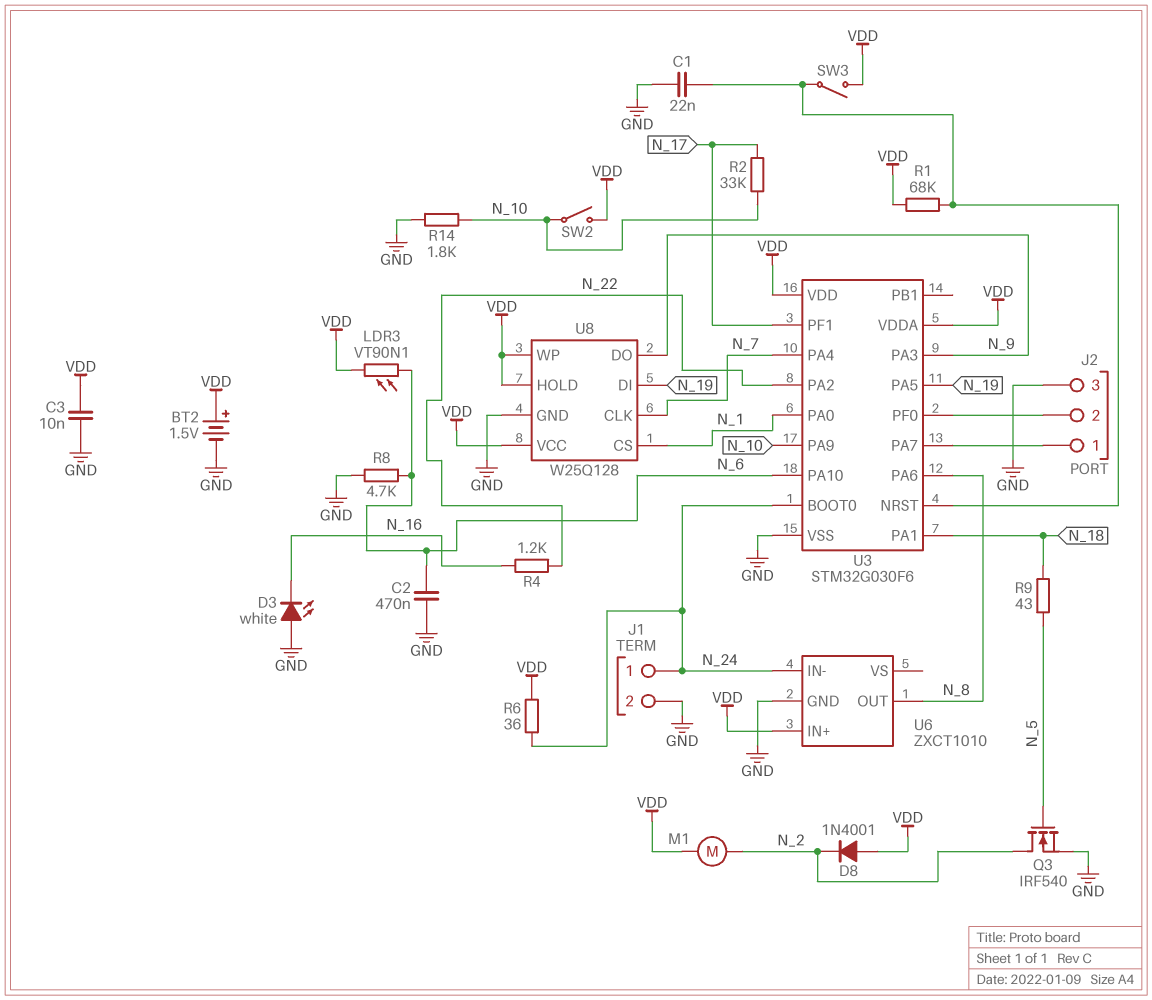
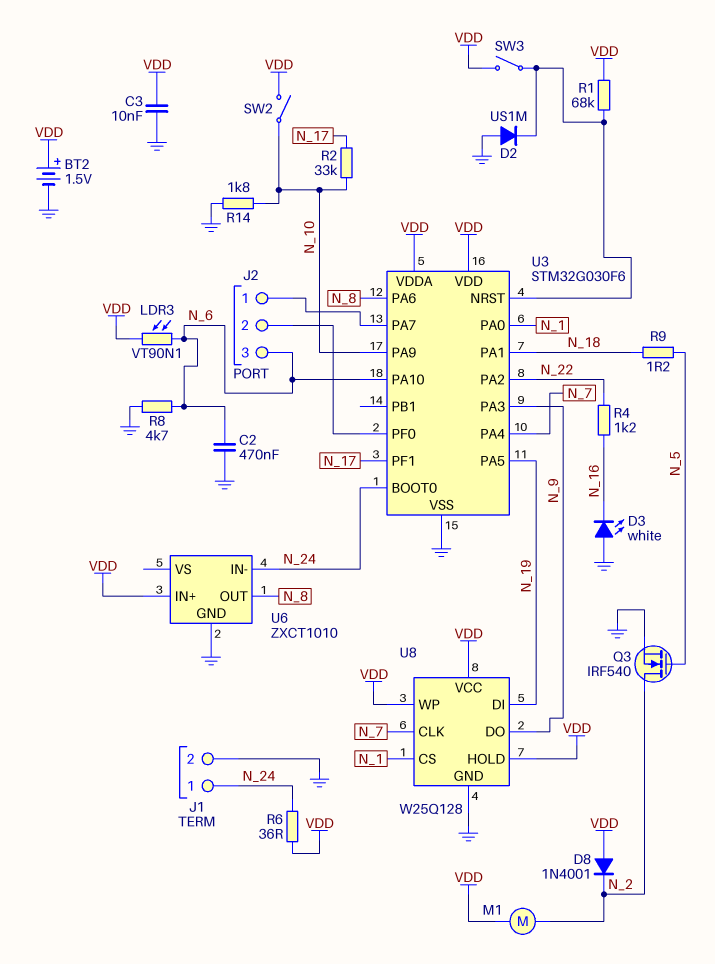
C1: 22nF (GND, U3/NRST) -> none
D2: none -> diode US1M (A GND, K U3/NRST)
J2 pin 3: GND -> N_6
R9: 43 (N_5, N_18) -> 1.2 (N_5, N_18)

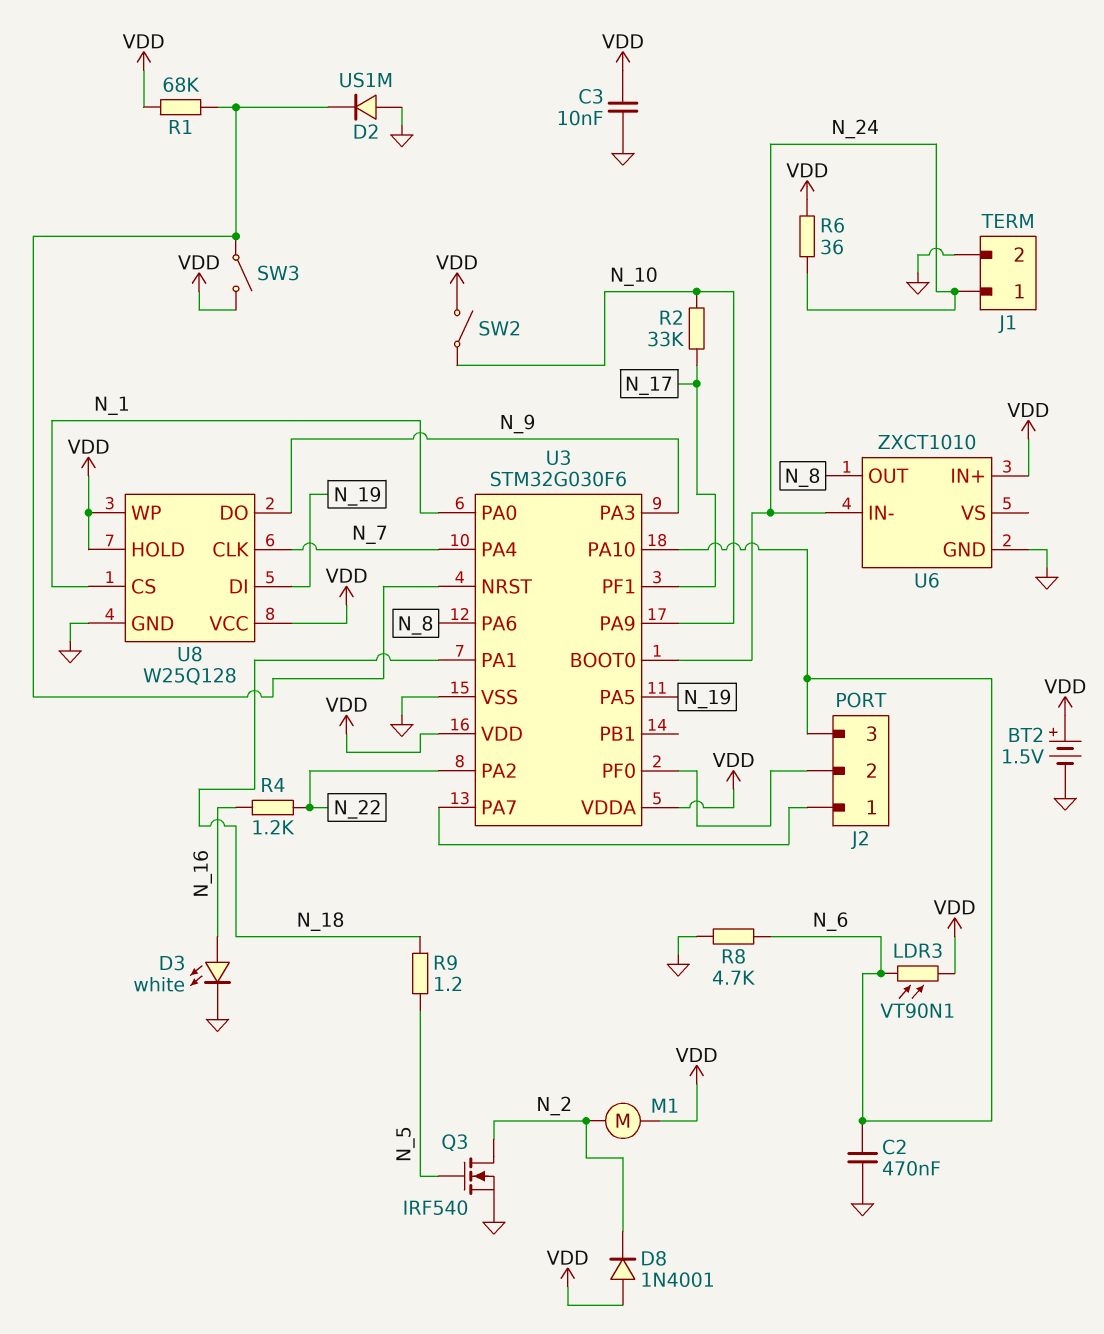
D3: LED white (A GND, K N_16) -> LED white (A N_16, K GND)
R14: 1.8k (GND, N_10) -> none

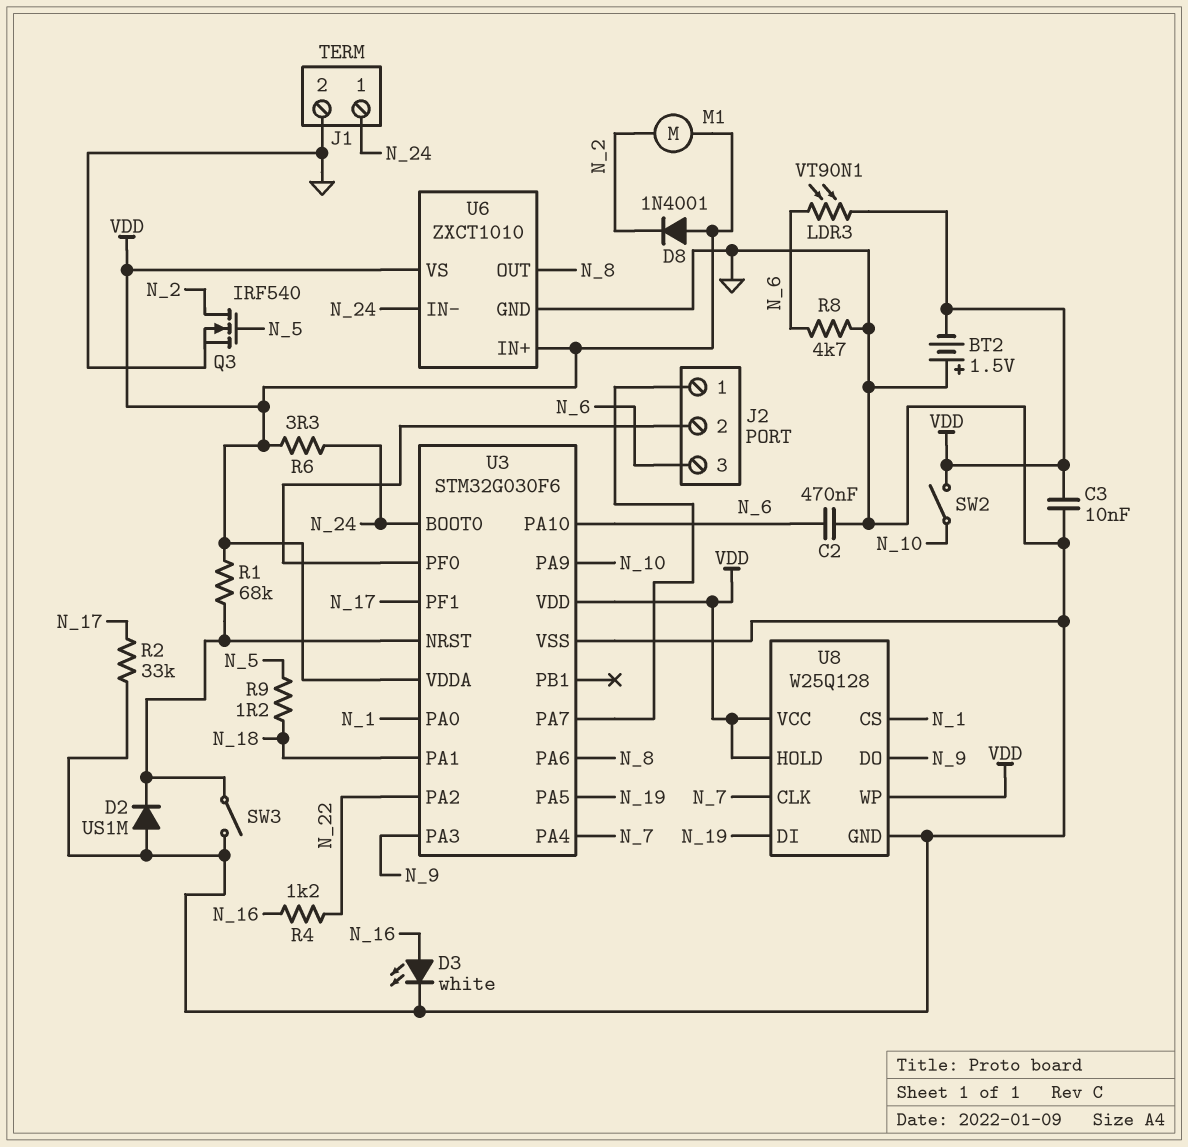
BT2: 1.5V (plus VDD, minus GND) -> 1.5V (plus GND, minus VDD)
R2: 33k (N_10, N_17) -> 33k (GND, N_17)
R6: 36 (N_24, VDD) -> 3.3 (N_24, VDD)
SW3: switch (U3/NRST, VDD) -> switch (GND, U3/NRST)
U6 pin VS: none -> VDD

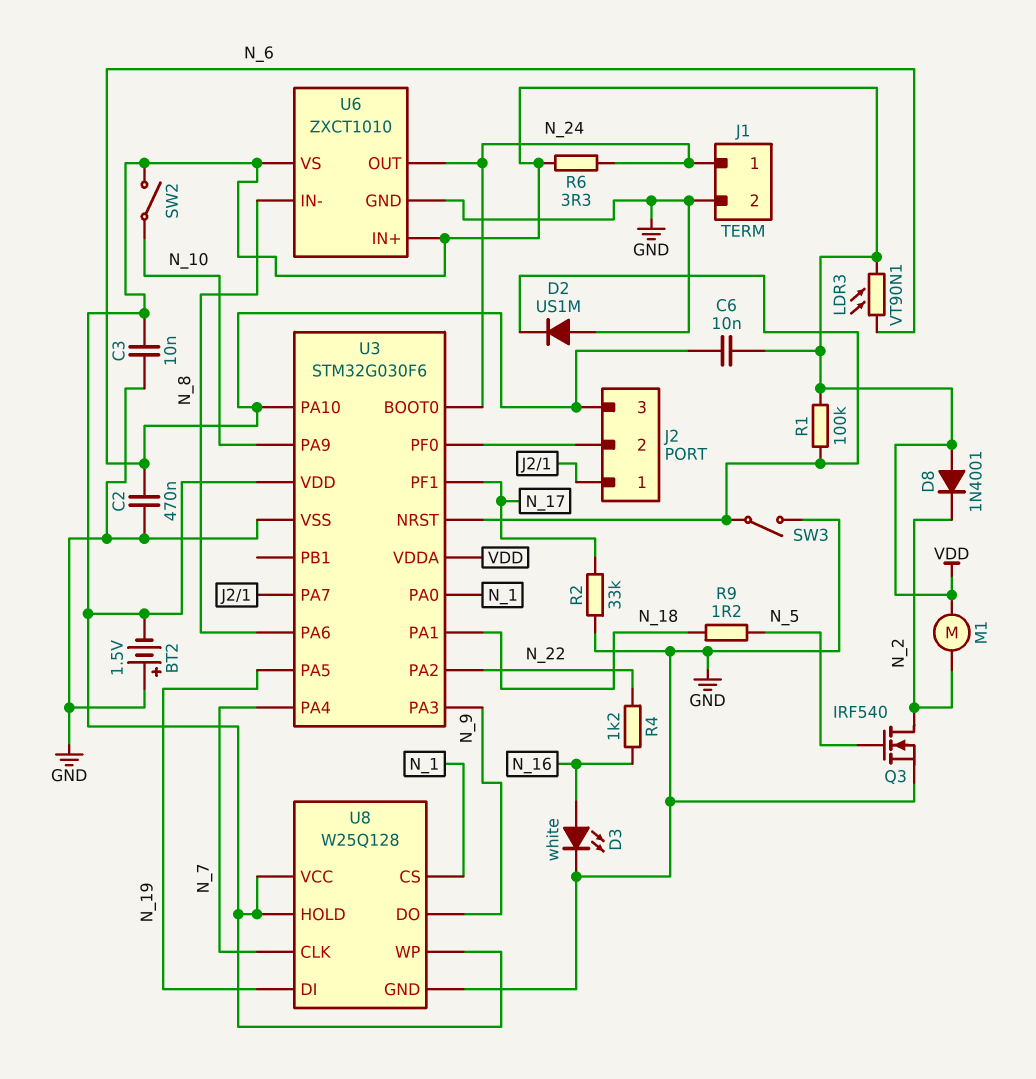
C6: none -> 10nF (N_6, VDD)
R1: 68k (U3/NRST, VDD) -> 100k (U3/NRST, VDD)
R8: 4.7k (GND, N_6) -> none
U6 pin IN-: N_24 -> N_8
U6 pin OUT: N_8 -> N_24

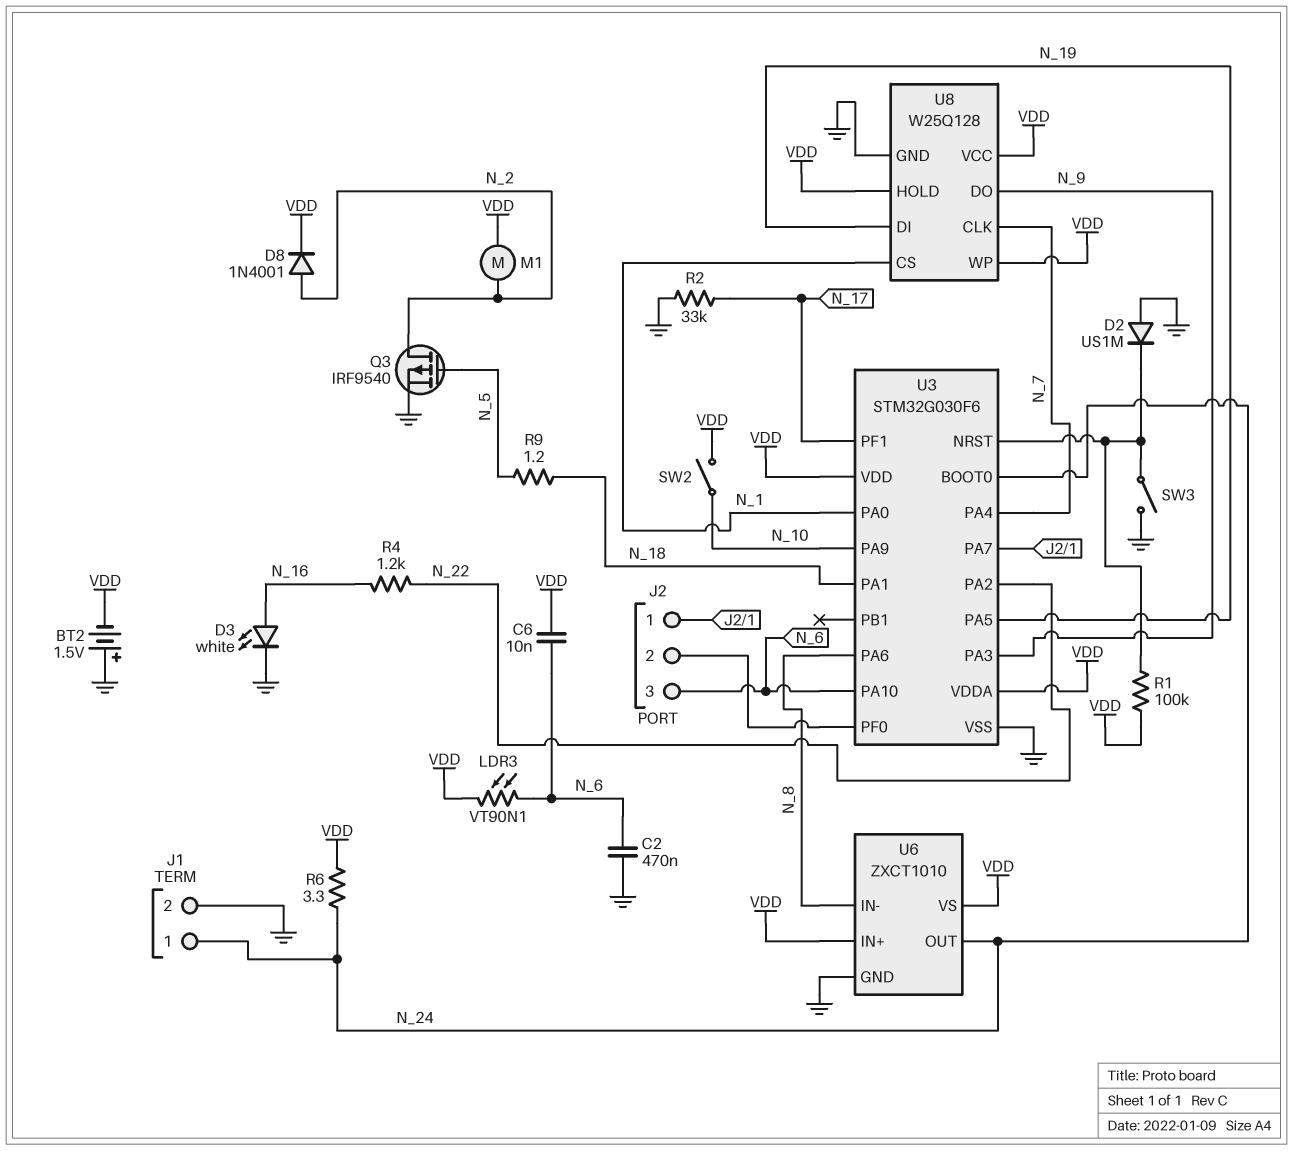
C3: 10nF (GND, VDD) -> none
D8: diode 1N4001 (A VDD, K N_2) -> diode 1N4001 (A N_2, K VDD)
Q3: NMOS IRF540 (G N_5, D N_2, S GND) -> PMOS IRF9540 (G N_5, D N_2, S GND)

